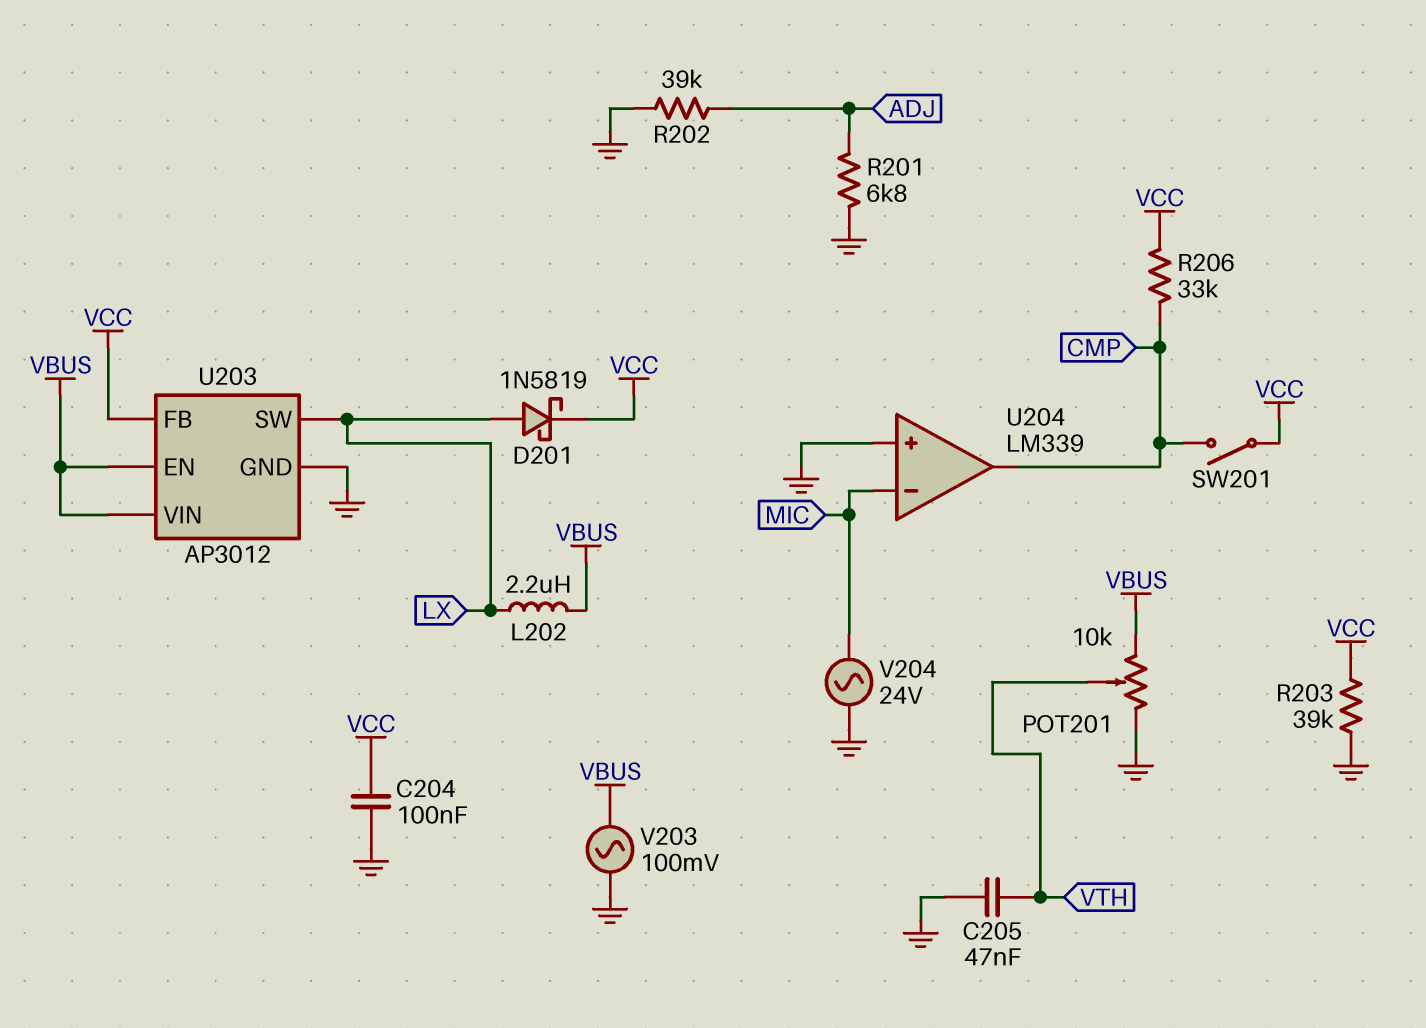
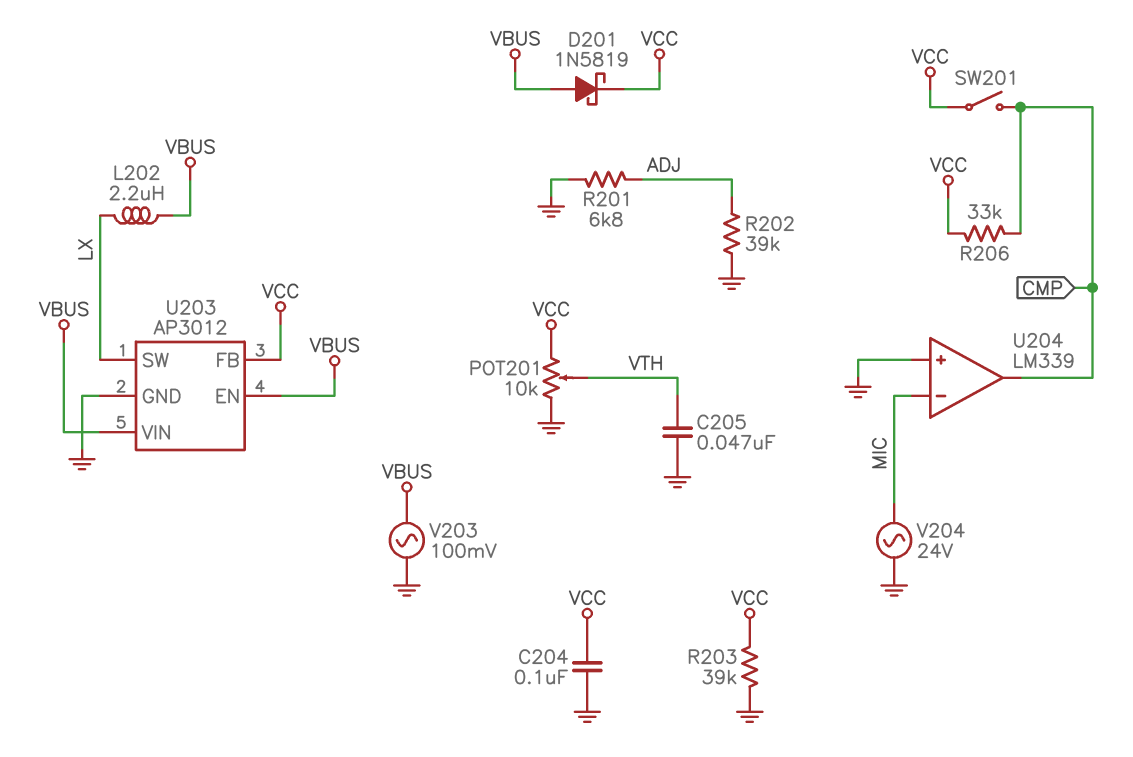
D201: schottky 1N5819 (A LX, K VCC) -> schottky 1N5819 (A VBUS, K VCC)
POT201: 10k (GND, VBUS, wiper VTH) -> 10k (GND, VCC, wiper VTH)

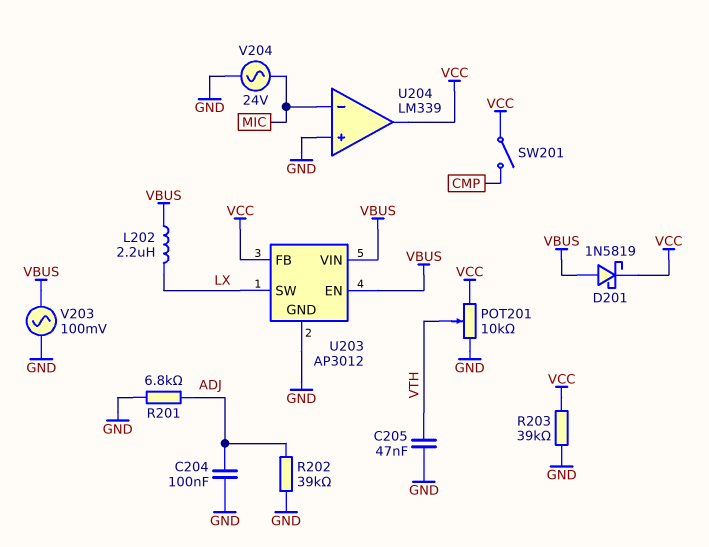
C204: 100nF (GND, VCC) -> 100nF (ADJ, GND)
R206: 33k (CMP, VCC) -> none
U204 pin out: CMP -> VCC

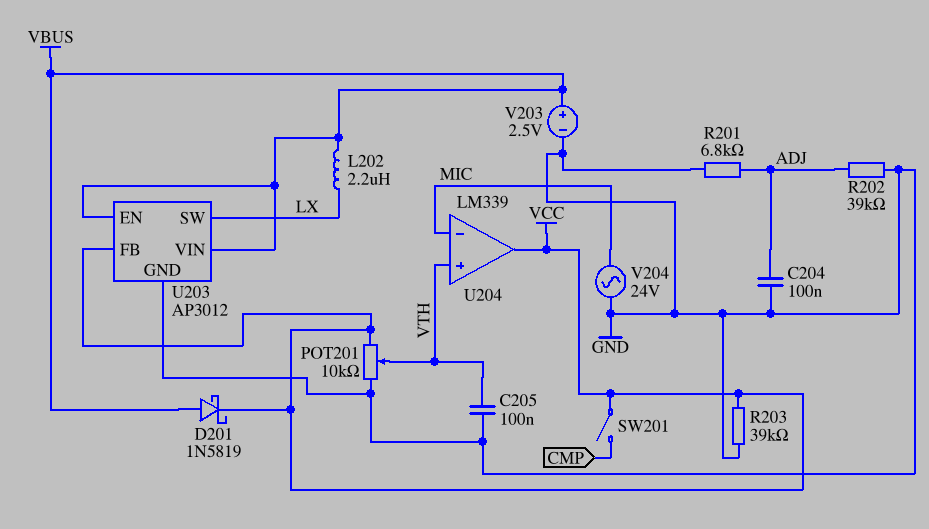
C205: 47nF (GND, VTH) -> 100nF (GND, VTH)
U204 pin in+: GND -> VTH
V203: AC 100mV (GND, VBUS) -> 2.5V (plus VBUS, minus GND)

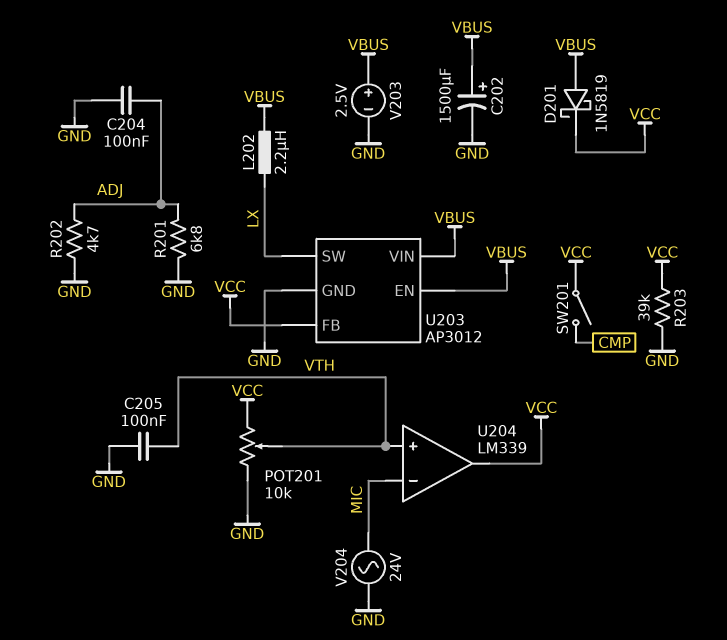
C202: none -> 1500uF (plus VBUS, minus GND)
R202: 39k (ADJ, GND) -> 4.7k (ADJ, GND)

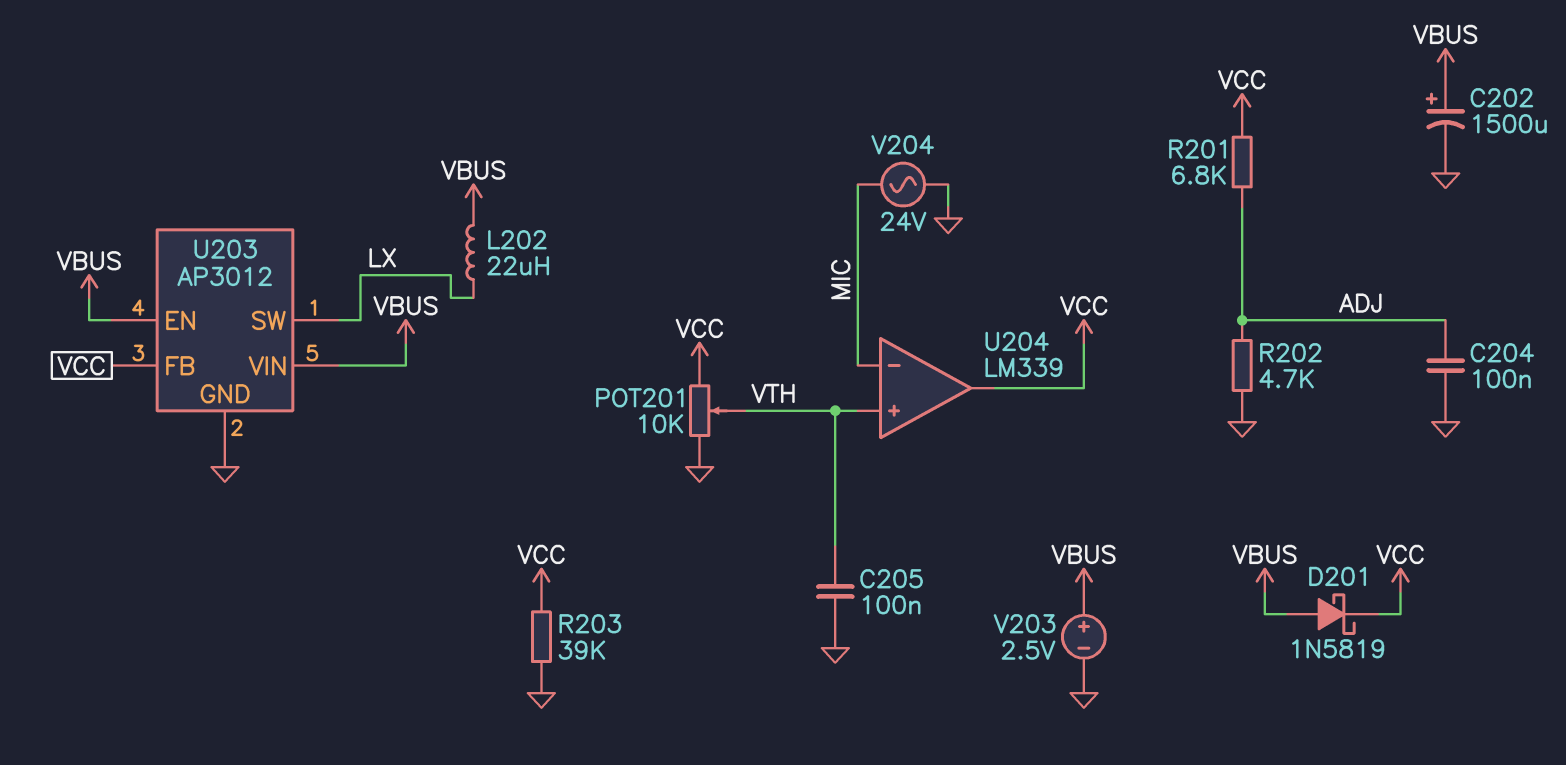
L202: 2.2uH (LX, VBUS) -> 22uH (LX, VBUS)
R201: 6.8k (ADJ, GND) -> 6.8k (ADJ, VCC)
SW201: switch (CMP, VCC) -> none

